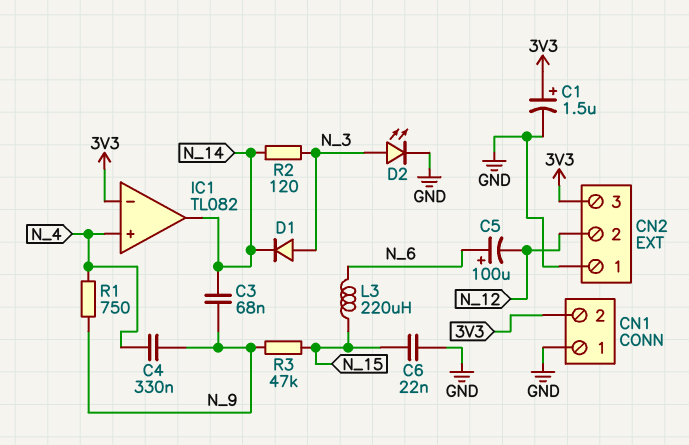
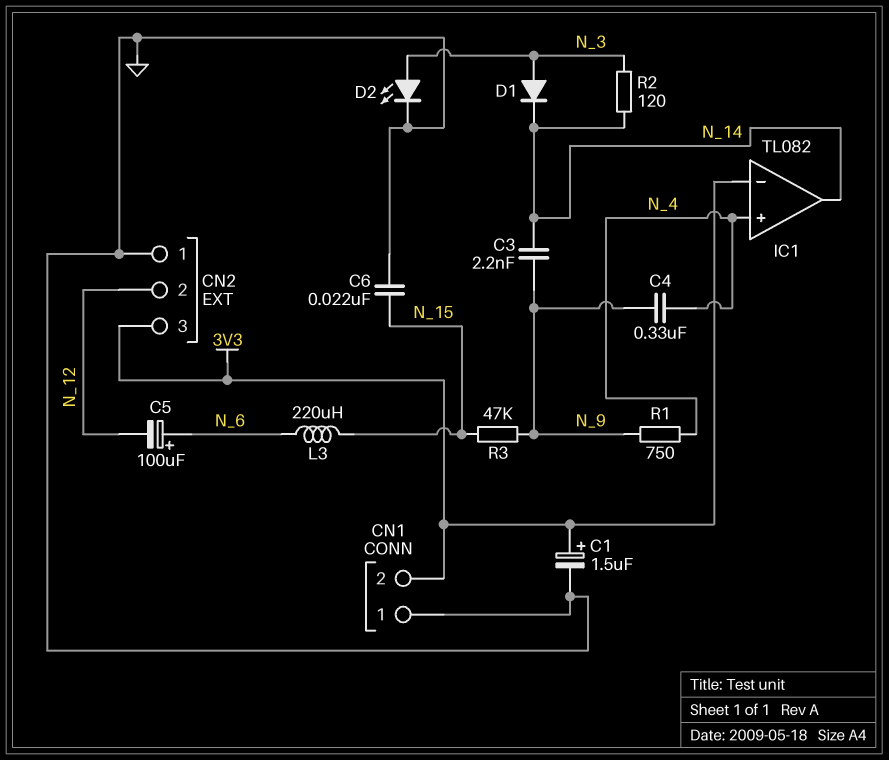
C3: 68nF (N_9, N_14) -> 2.2nF (N_9, N_14)

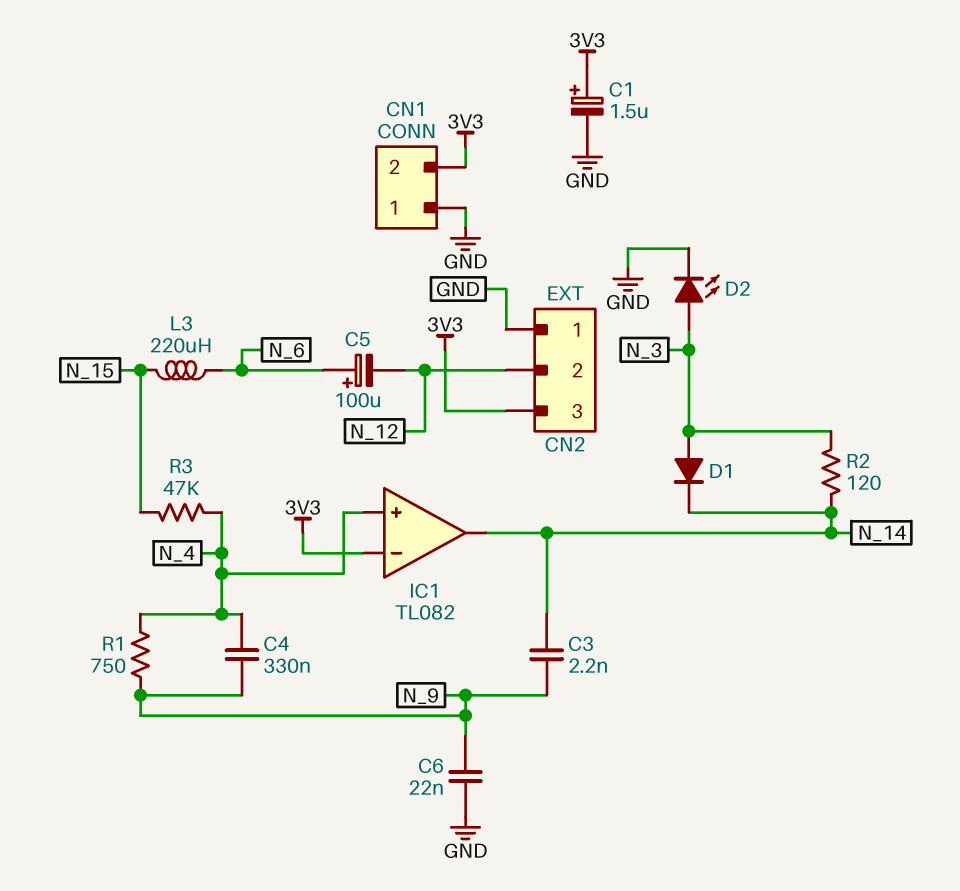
C6: 22nF (GND, N_15) -> 22nF (GND, N_9)
R3: 47k (N_9, N_15) -> 47k (N_4, N_15)

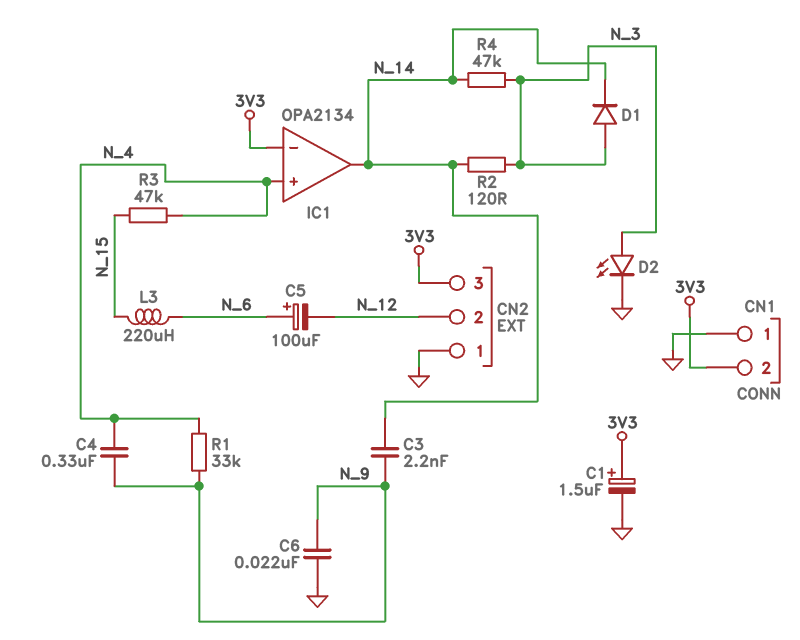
IC1: TL082 -> OPA2134
R1: 750 (N_4, N_9) -> 33k (N_4, N_9)
R4: none -> 47k (N_3, N_14)

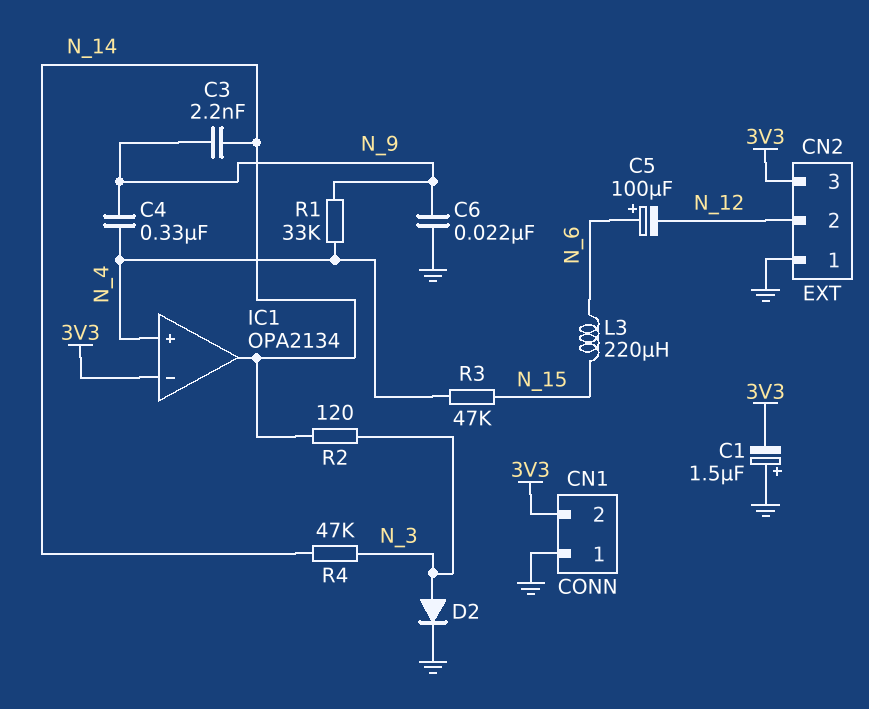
C1: 1.5uF (plus 3V3, minus GND) -> 1.5uF (plus GND, minus 3V3)
D1: diode (A N_3, K N_14) -> none
D2: LED (A N_3, K GND) -> diode (A N_3, K GND)

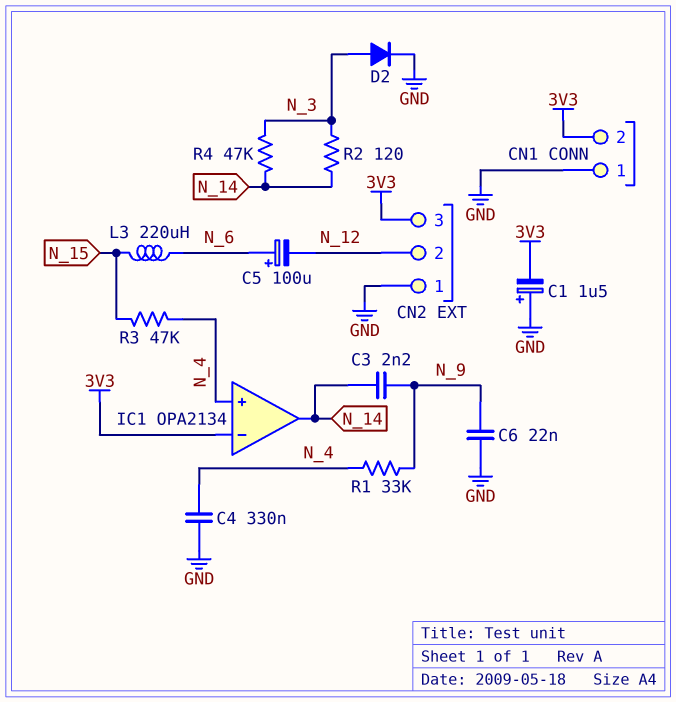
C4: 330nF (N_4, N_9) -> 330nF (GND, N_4)

